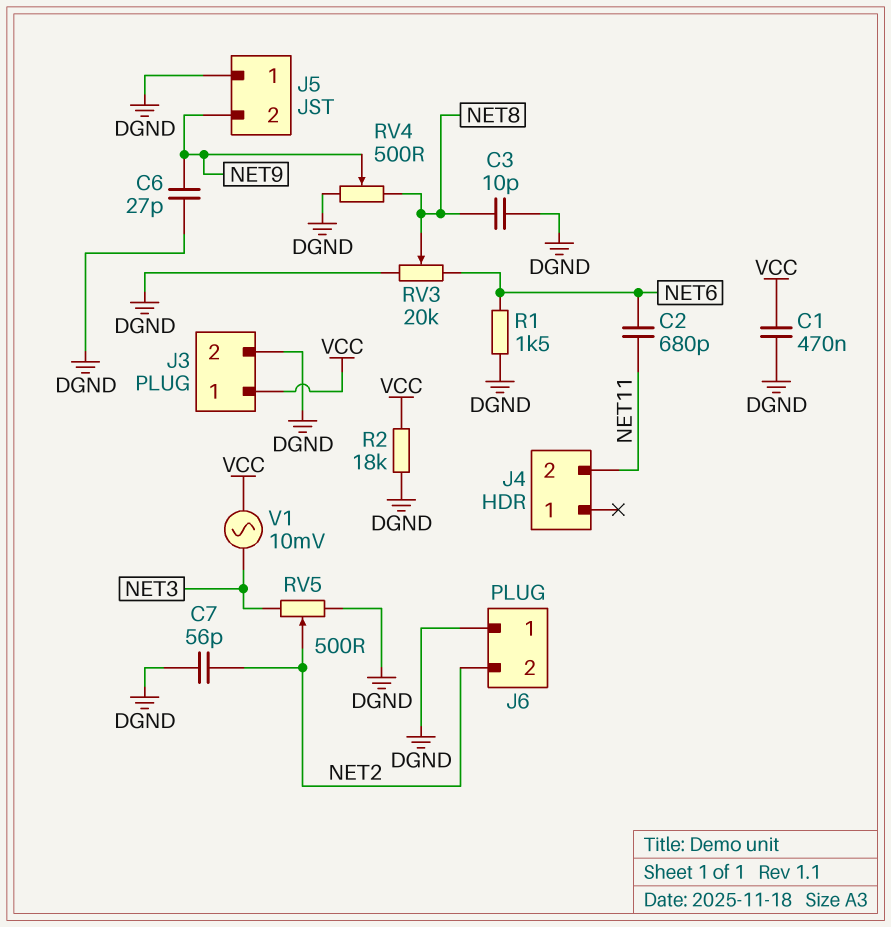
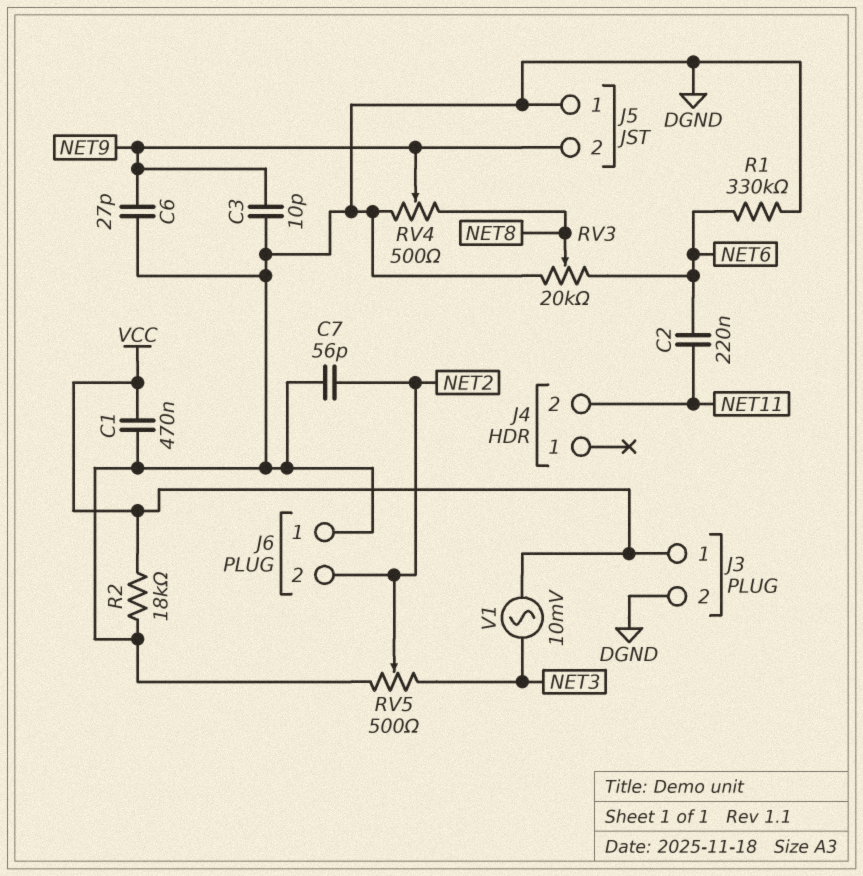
C2: 680pF (NET6, NET11) -> 220nF (NET6, NET11)
C3: 10pF (DGND, NET8) -> 10pF (DGND, NET9)
R1: 1.5k (DGND, NET6) -> 330k (DGND, NET6)

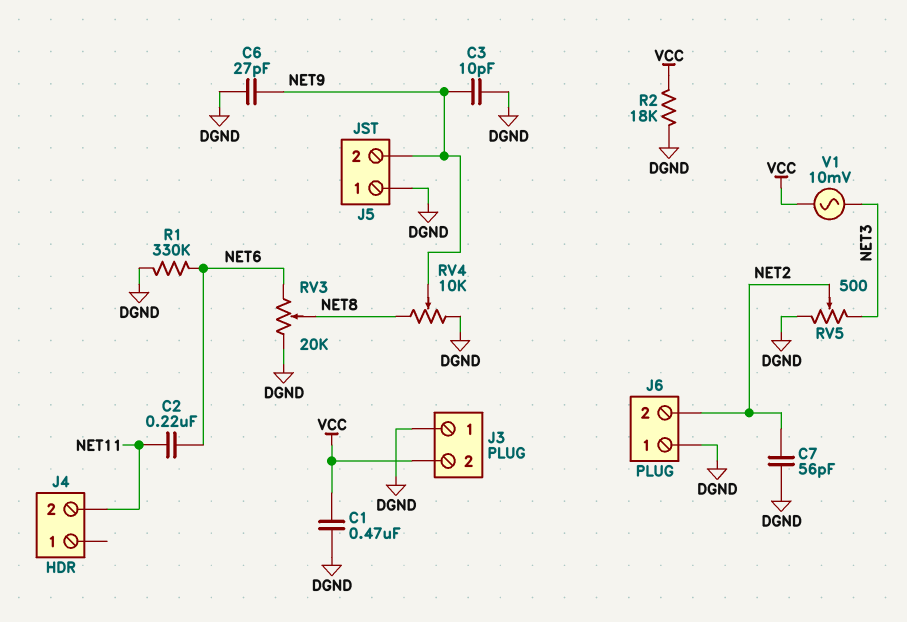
J3 pin 1: VCC -> DGND
J3 pin 2: DGND -> VCC
RV4: 500 (DGND, NET8, wiper NET9) -> 10k (DGND, NET8, wiper NET9)

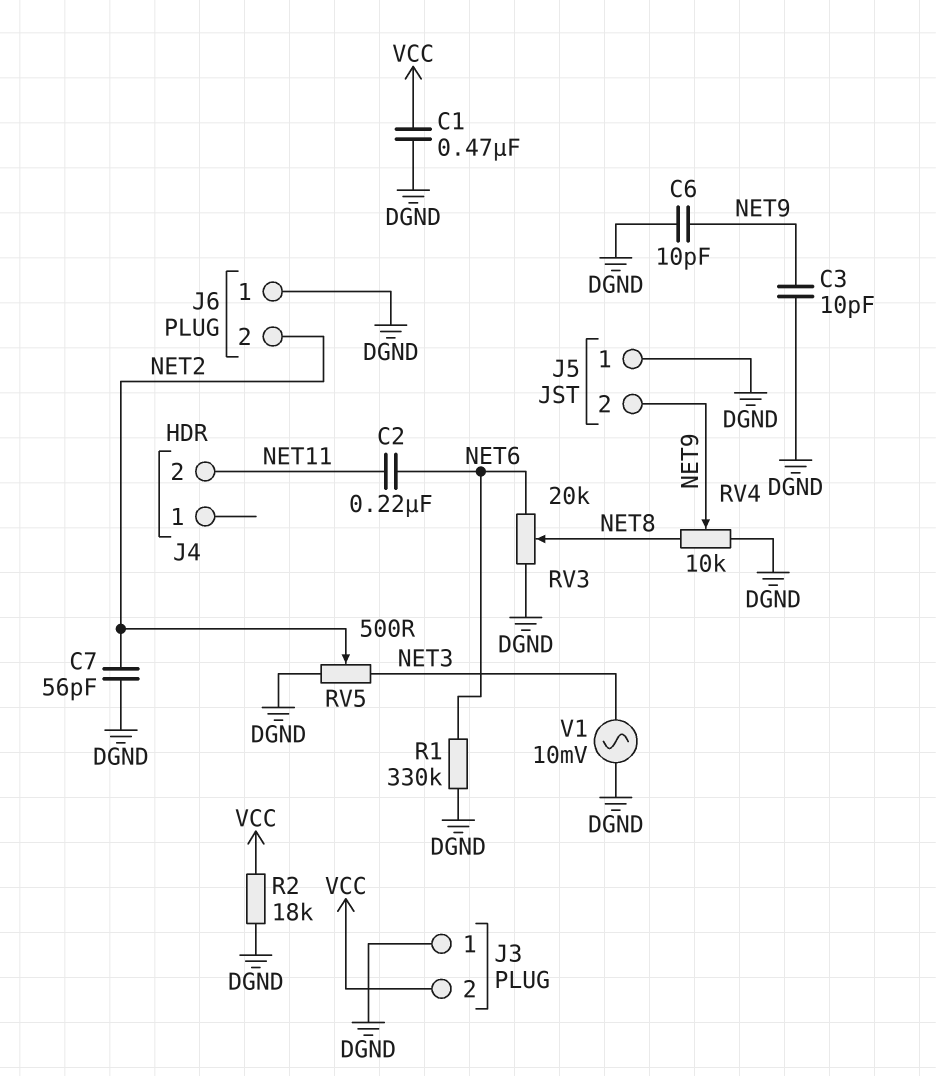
C6: 27pF (DGND, NET9) -> 10pF (DGND, NET9)
V1: AC 10mV (NET3, VCC) -> AC 10mV (DGND, NET3)

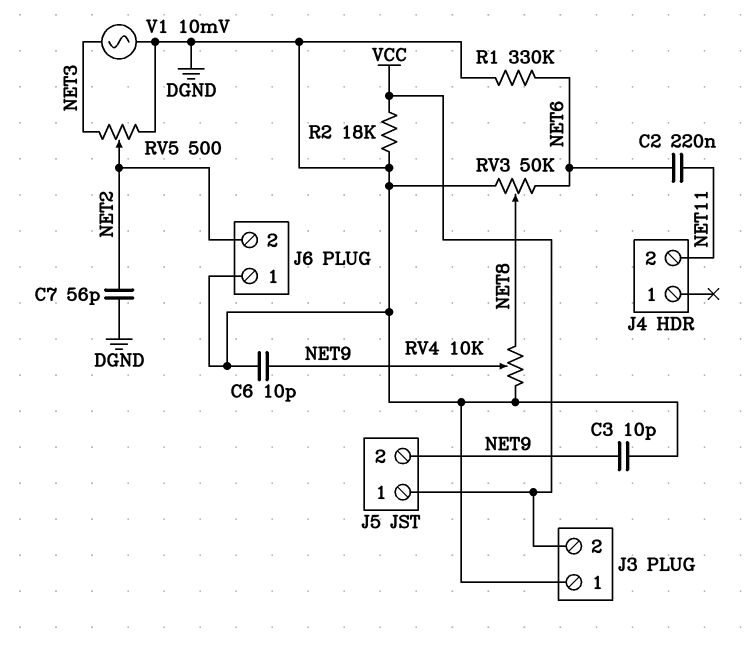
C1: 470nF (DGND, VCC) -> none
J5 pin 1: DGND -> VCC
RV3: 20k (DGND, NET6, wiper NET8) -> 50k (DGND, NET6, wiper NET8)

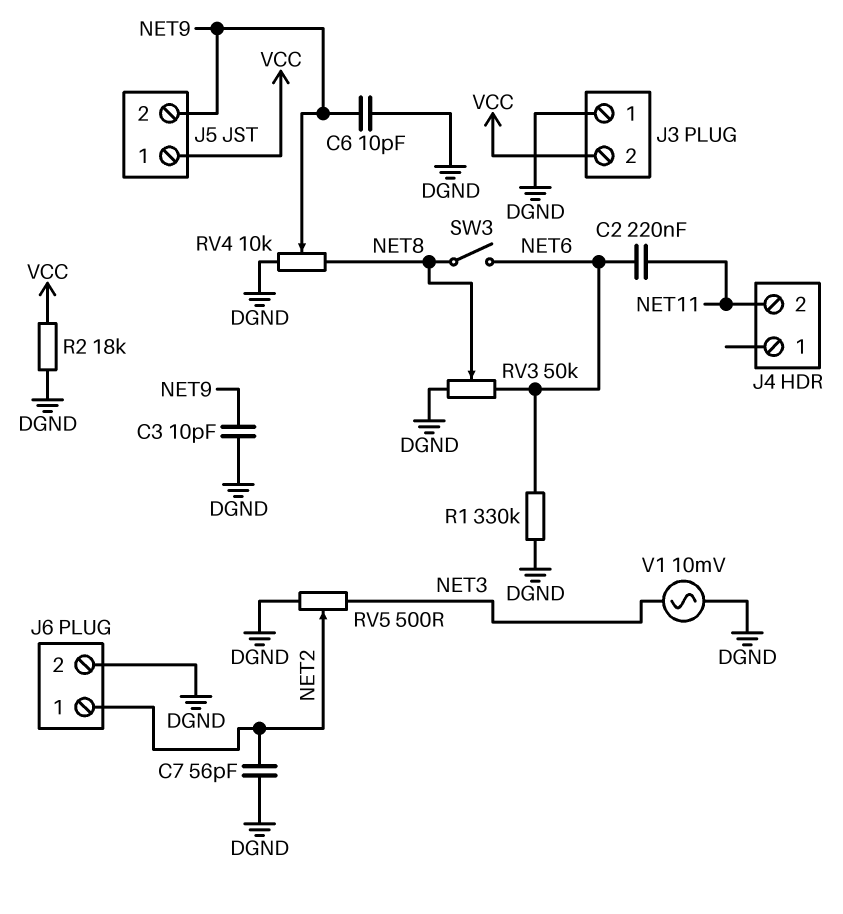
J6 pin 1: DGND -> NET2
J6 pin 2: NET2 -> DGND
SW3: none -> switch (NET6, NET8)

